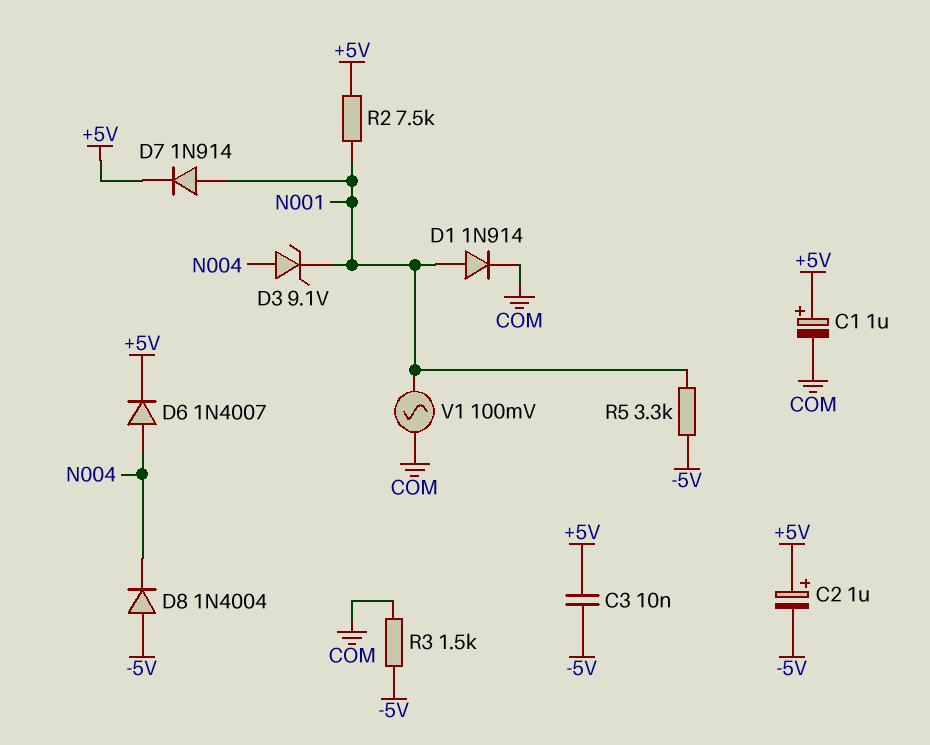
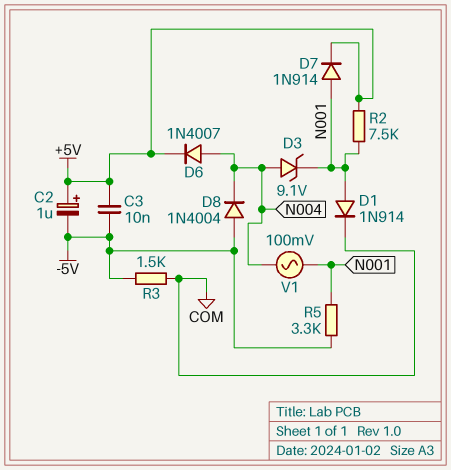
C1: 1uF (plus +5V, minus COM) -> none
V1: AC 100mV (COM, N001) -> AC 100mV (N001, N004)

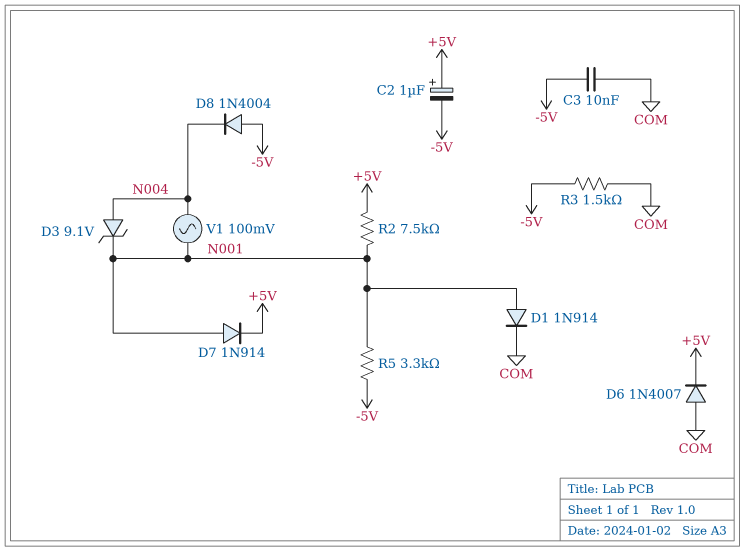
C3: 10nF (+5V, -5V) -> 10nF (-5V, COM)
D6: diode 1N4007 (A N004, K +5V) -> diode 1N4007 (A COM, K +5V)

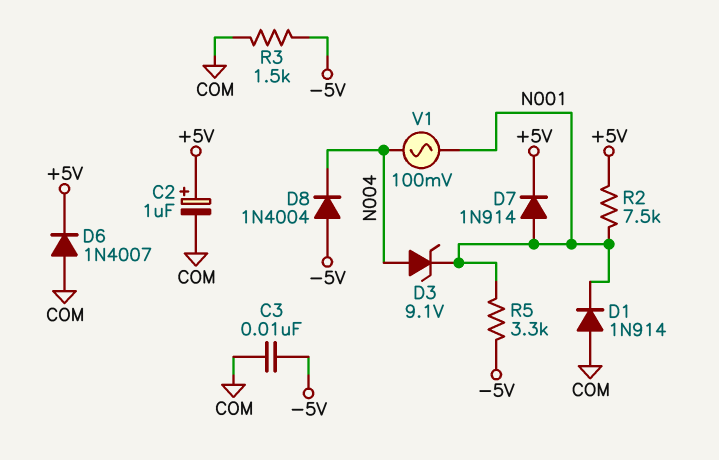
C2: 1uF (plus +5V, minus -5V) -> 1uF (plus +5V, minus COM)
D1: diode 1N914 (A N001, K COM) -> diode 1N914 (A COM, K N001)

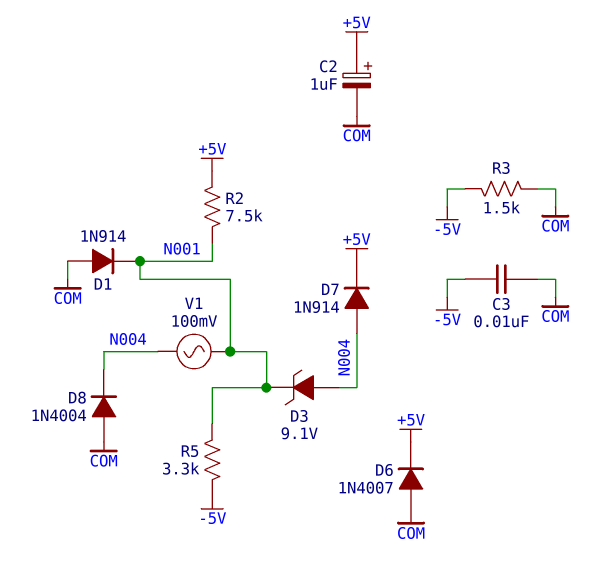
D7: diode 1N914 (A N001, K +5V) -> diode 1N914 (A N004, K +5V)
D8: diode 1N4004 (A -5V, K N004) -> diode 1N4004 (A COM, K N004)

